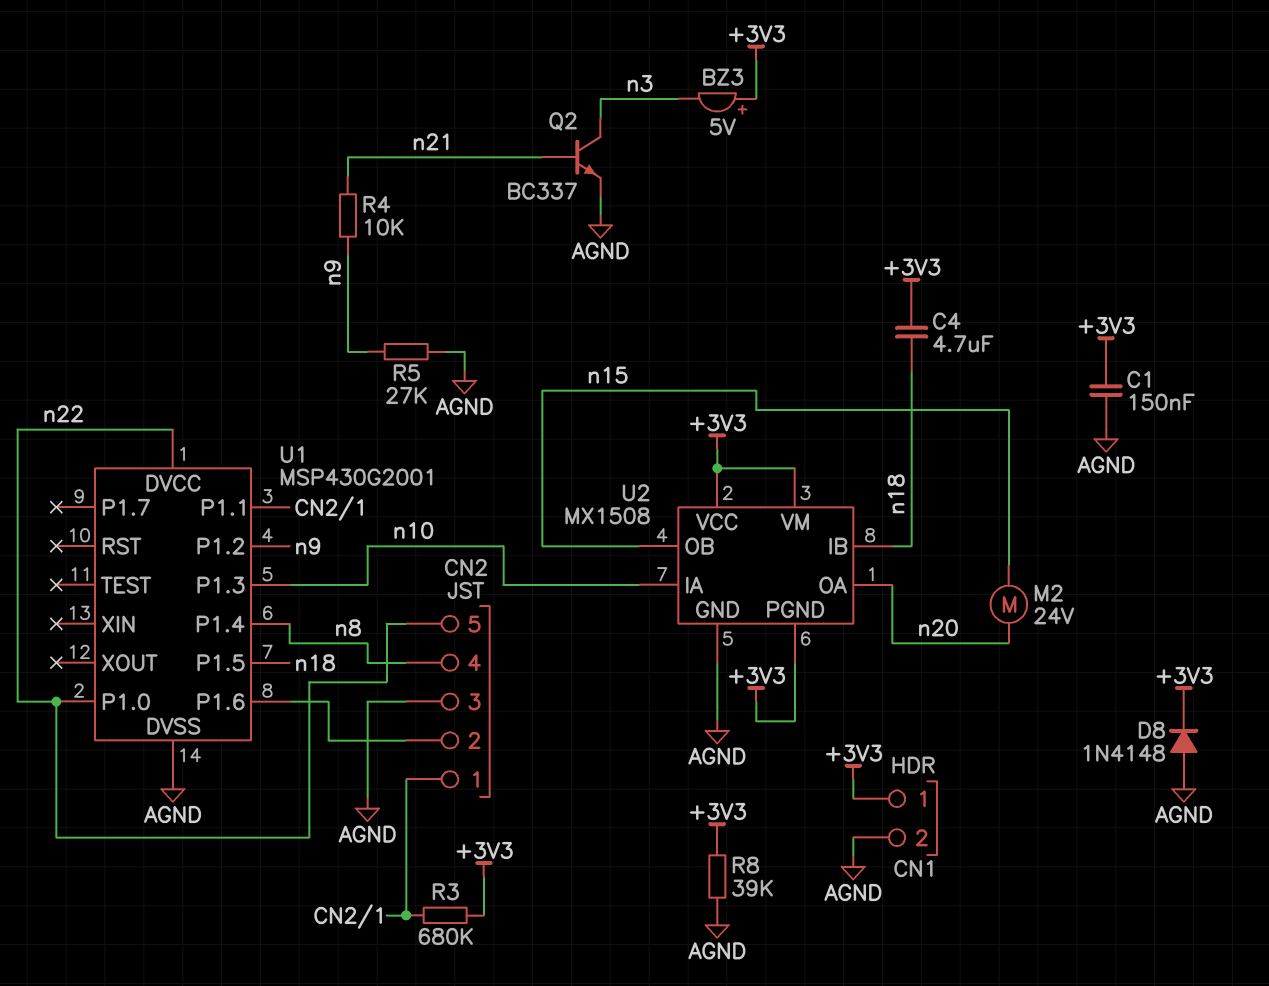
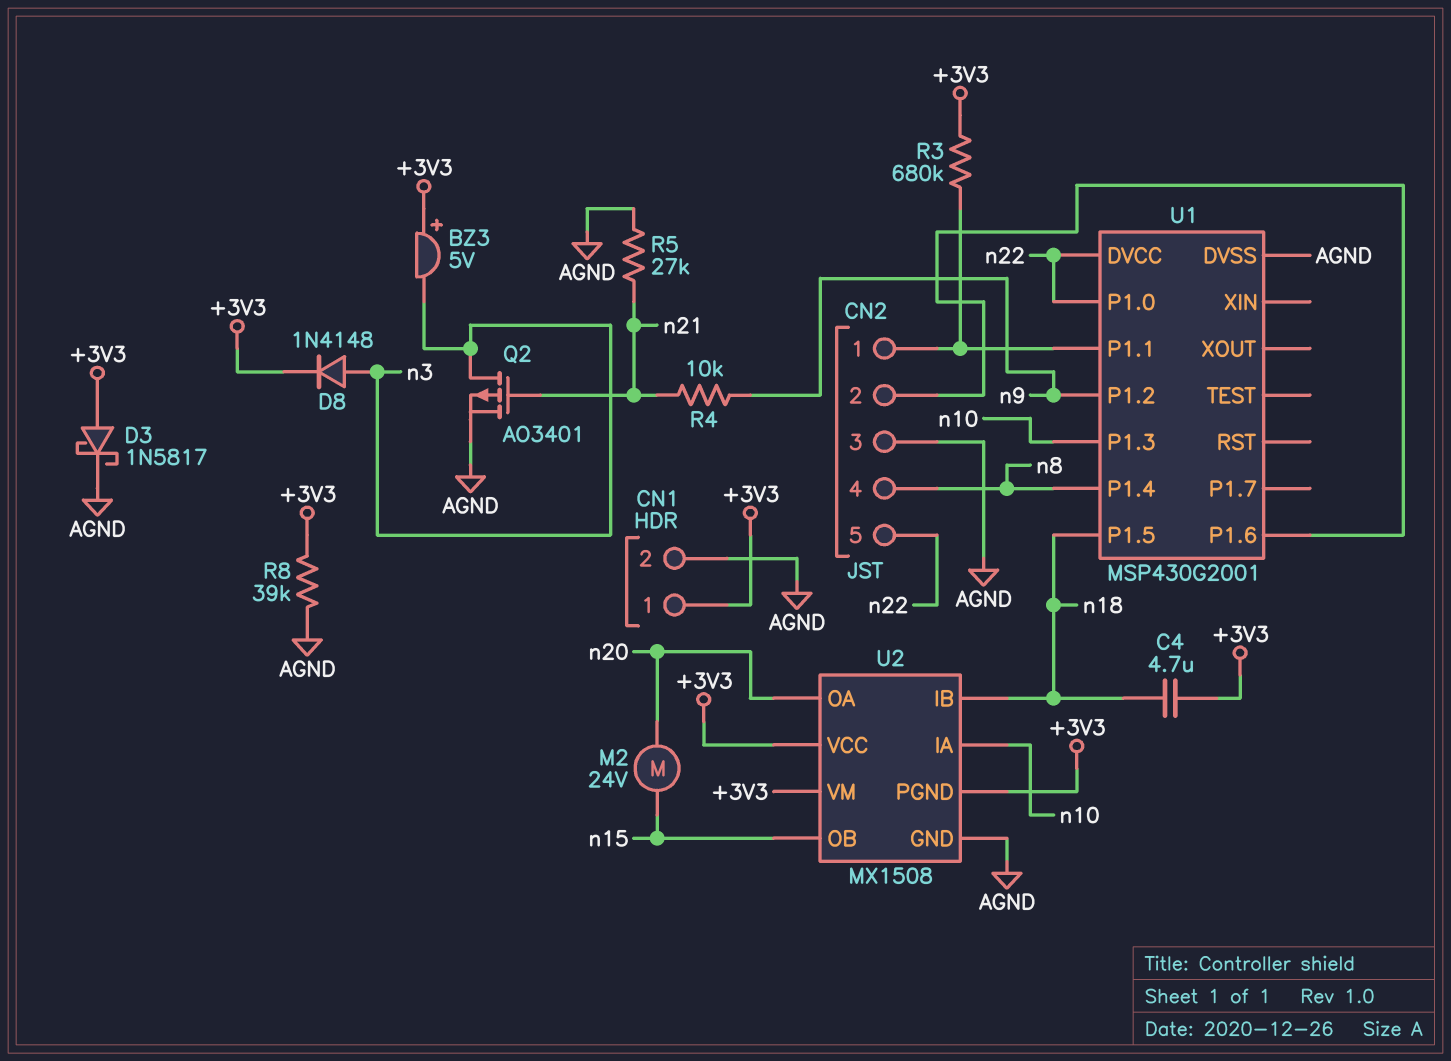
C1: 150nF (+3V3, AGND) -> none
D3: none -> schottky 1N5817 (A +3V3, K AGND)
D8: diode 1N4148 (A AGND, K +3V3) -> diode 1N4148 (A n3, K +3V3)
Q2: NPN BC337 (B n21, C n3, E AGND) -> PMOS AO3401 (G n21, D n3, S AGND)
R5: 27k (AGND, n9) -> 27k (AGND, n21)

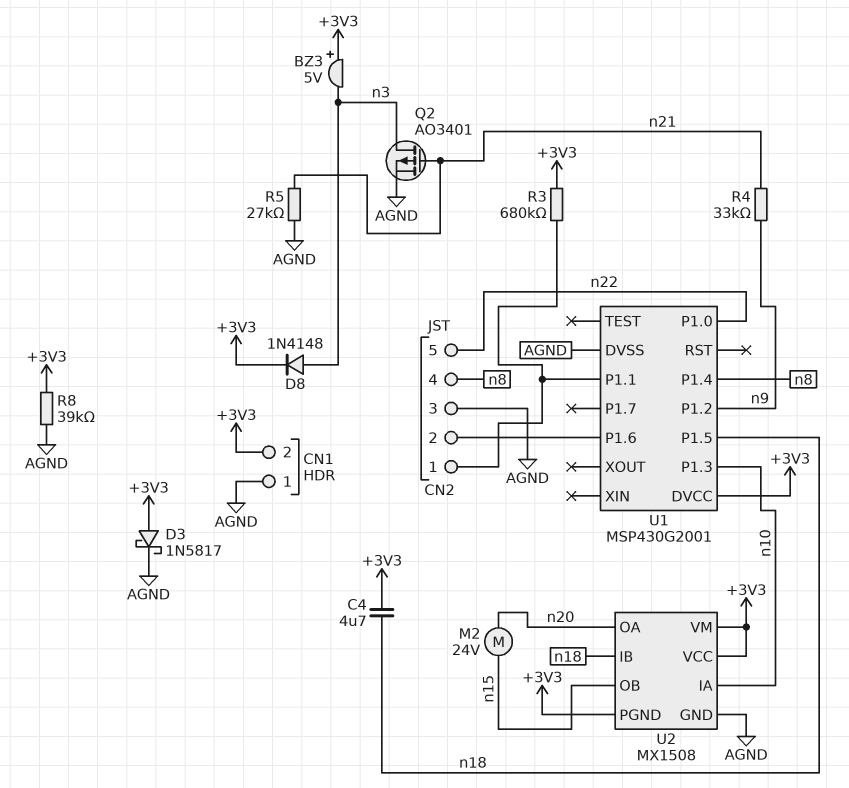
CN1 pin 1: +3V3 -> AGND
CN1 pin 2: AGND -> +3V3
R4: 10k (n9, n21) -> 33k (n9, n21)
U1 pin DVCC: n22 -> +3V3

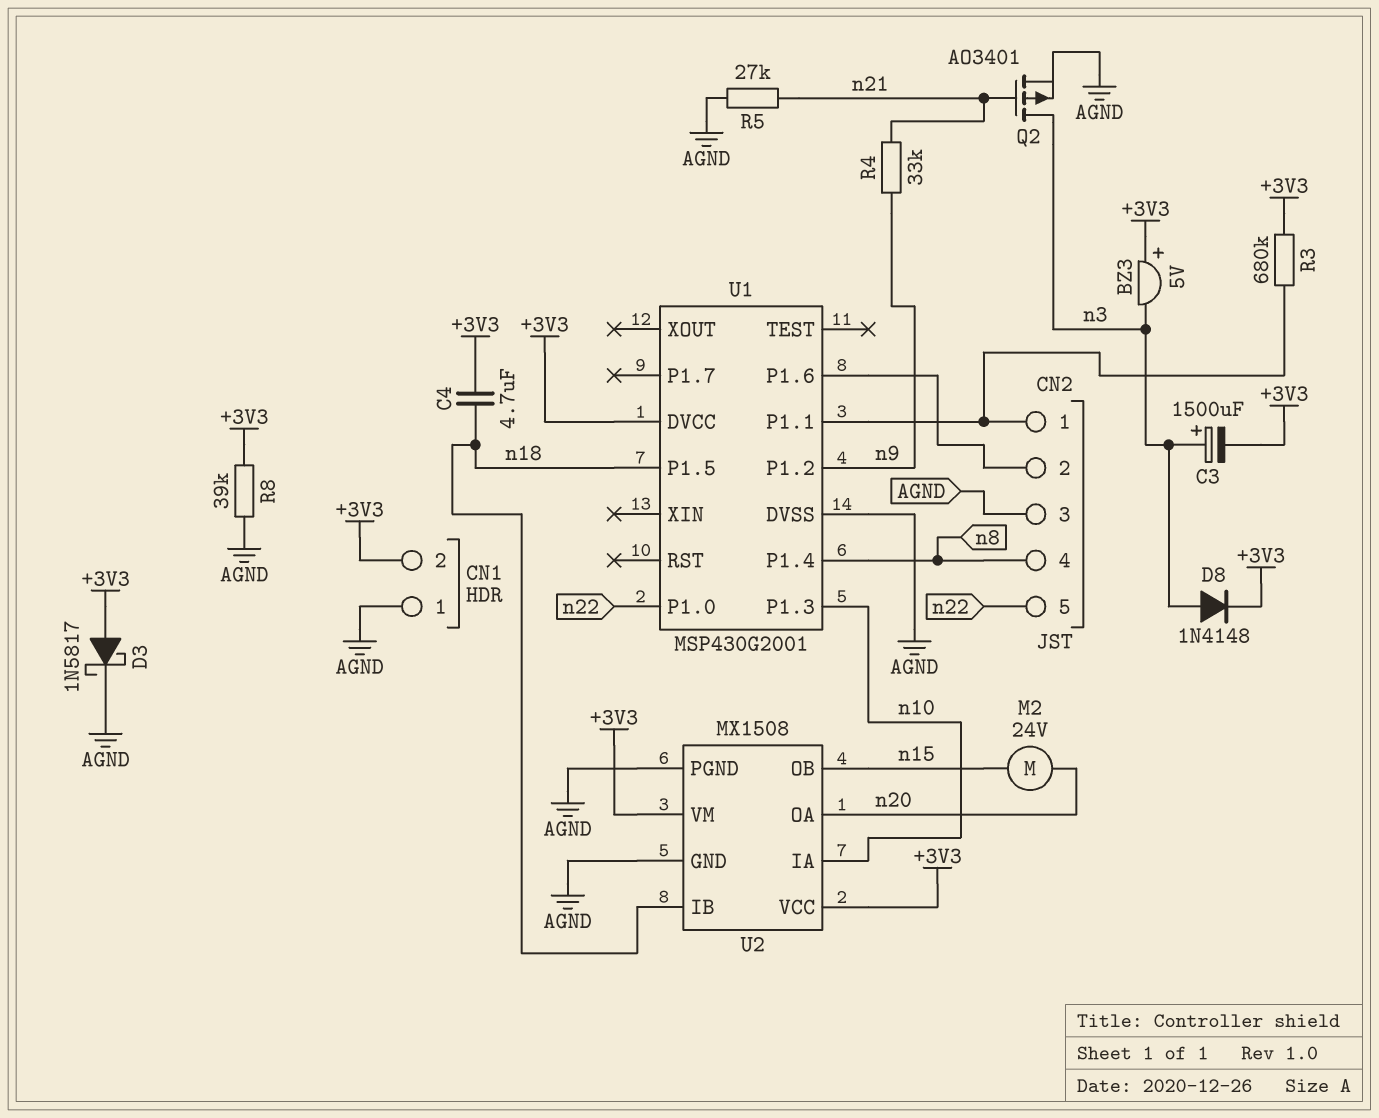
C3: none -> 1500uF (plus n3, minus +3V3)
U2 pin PGND: +3V3 -> AGND

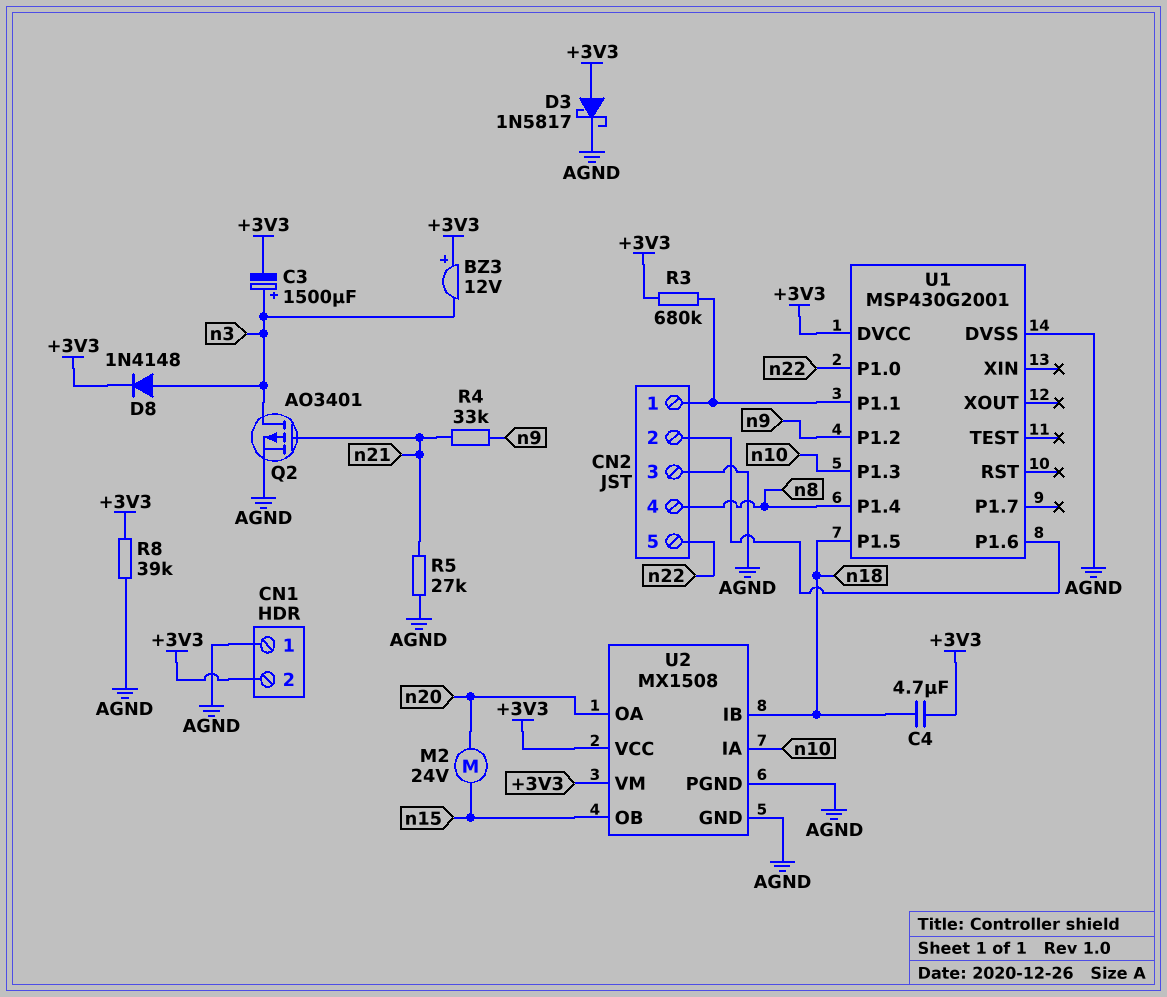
BZ3: buzzer 5V (plus +3V3, minus n3) -> buzzer 12V (plus +3V3, minus n3)

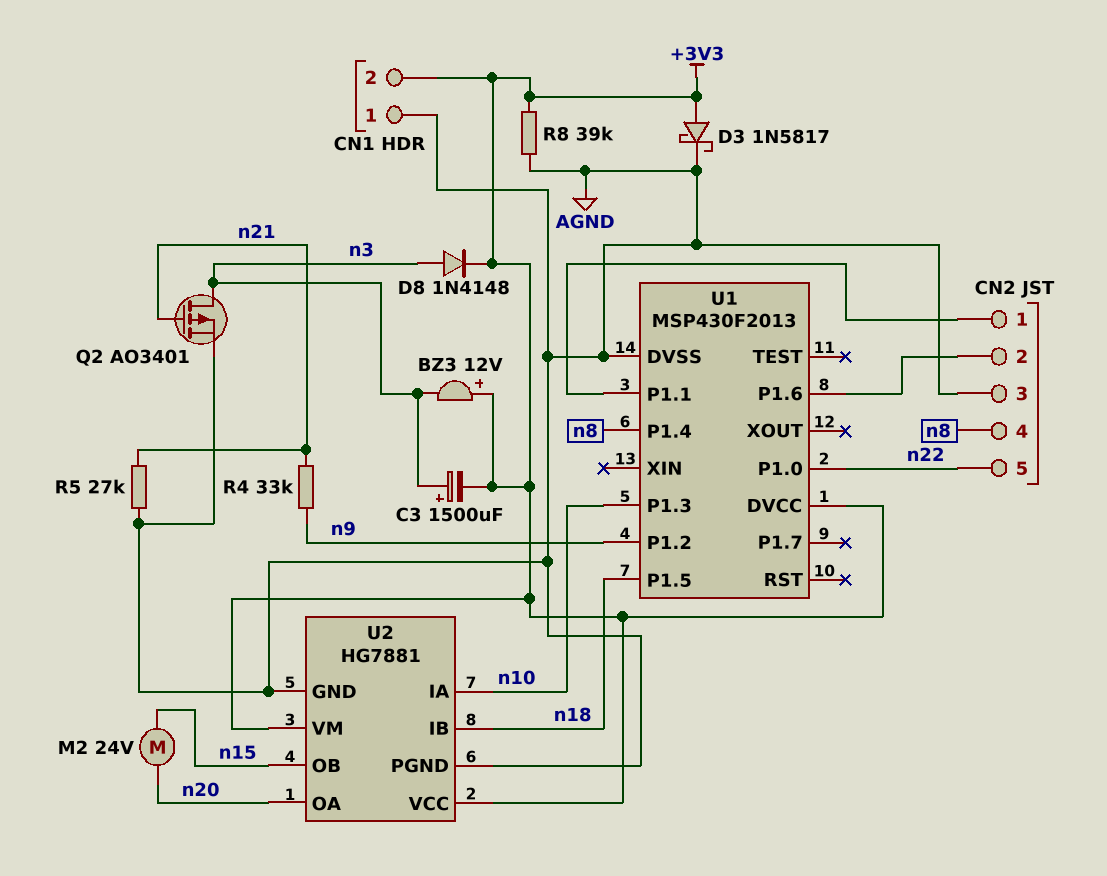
C4: 4.7uF (+3V3, n18) -> none
R3: 680k (+3V3, CN2/1) -> none
U1: MSP430G2001 -> MSP430F2013
U2: MX1508 -> HG7881

